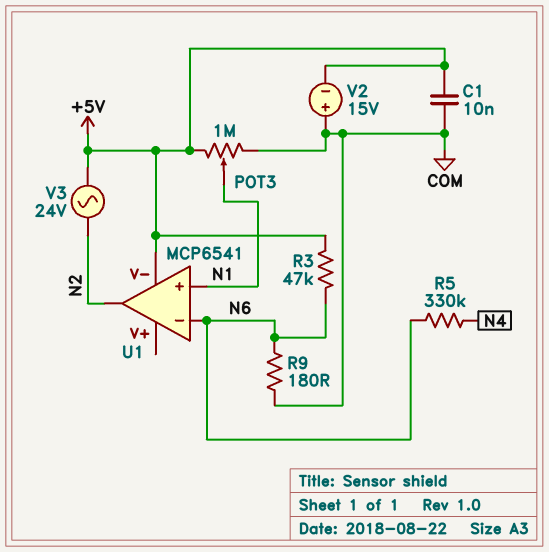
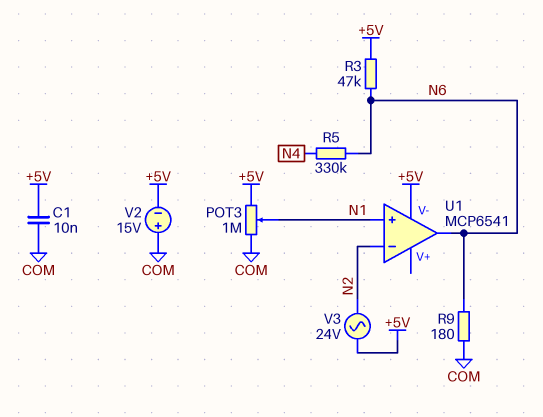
U1 pin in-: N6 -> N2
U1 pin out: N2 -> N6

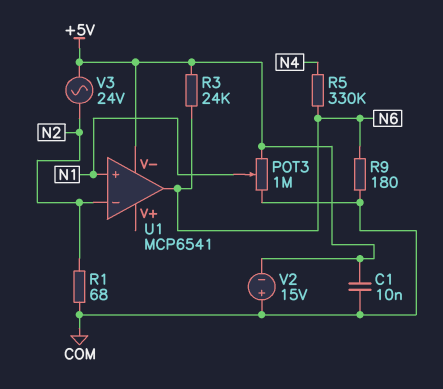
R1: none -> 68 (COM, N2)
R3: 47k (+5V, N6) -> 24k (+5V, N6)

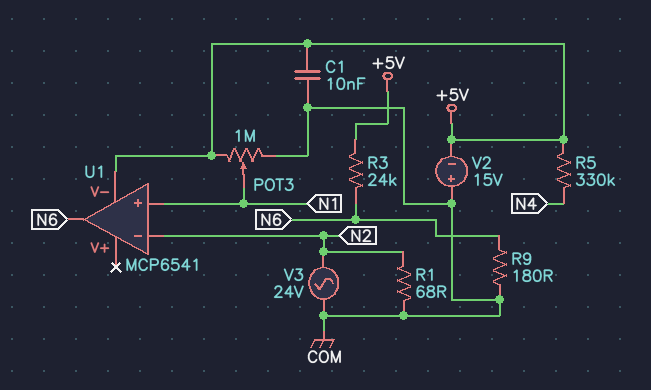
R5: 330k (N4, N6) -> 330k (+5V, N4)
V3: AC 24V (+5V, N2) -> AC 24V (COM, N2)

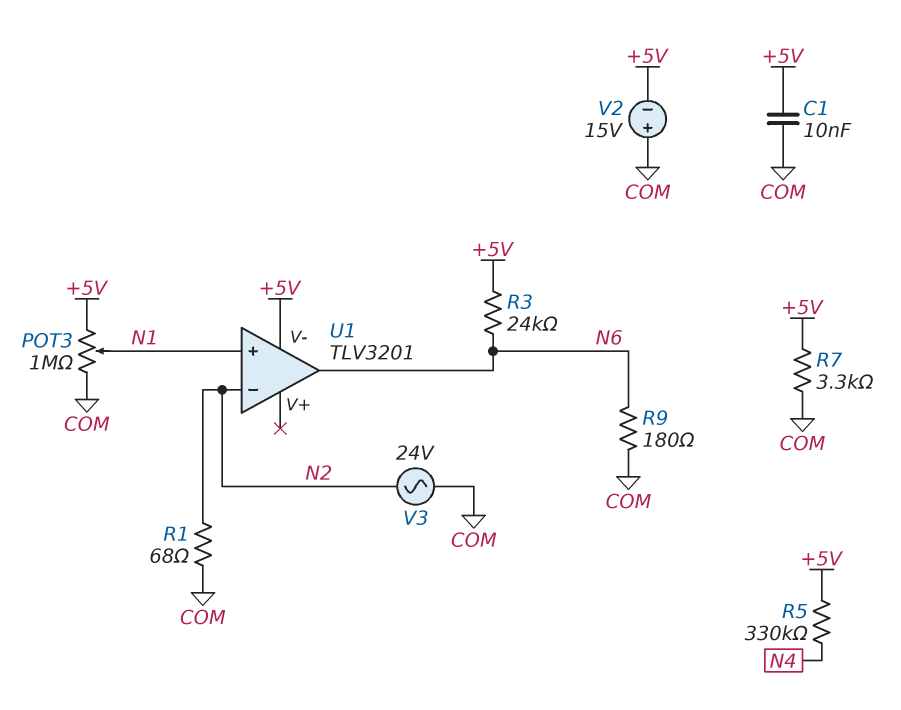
R7: none -> 3.3k (+5V, COM)
U1: MCP6541 -> TLV3201

